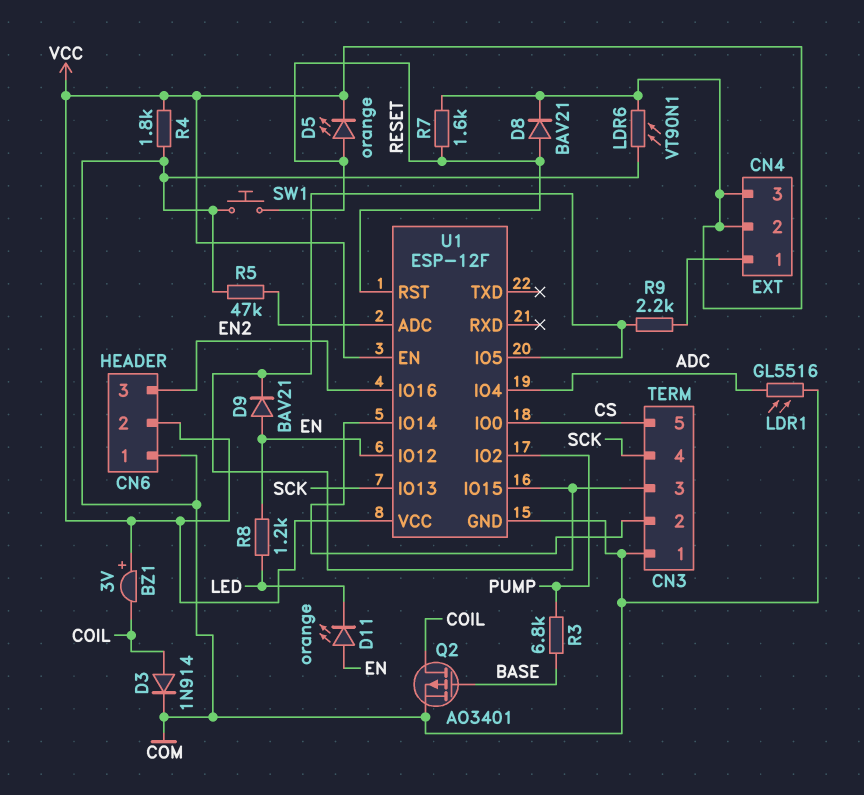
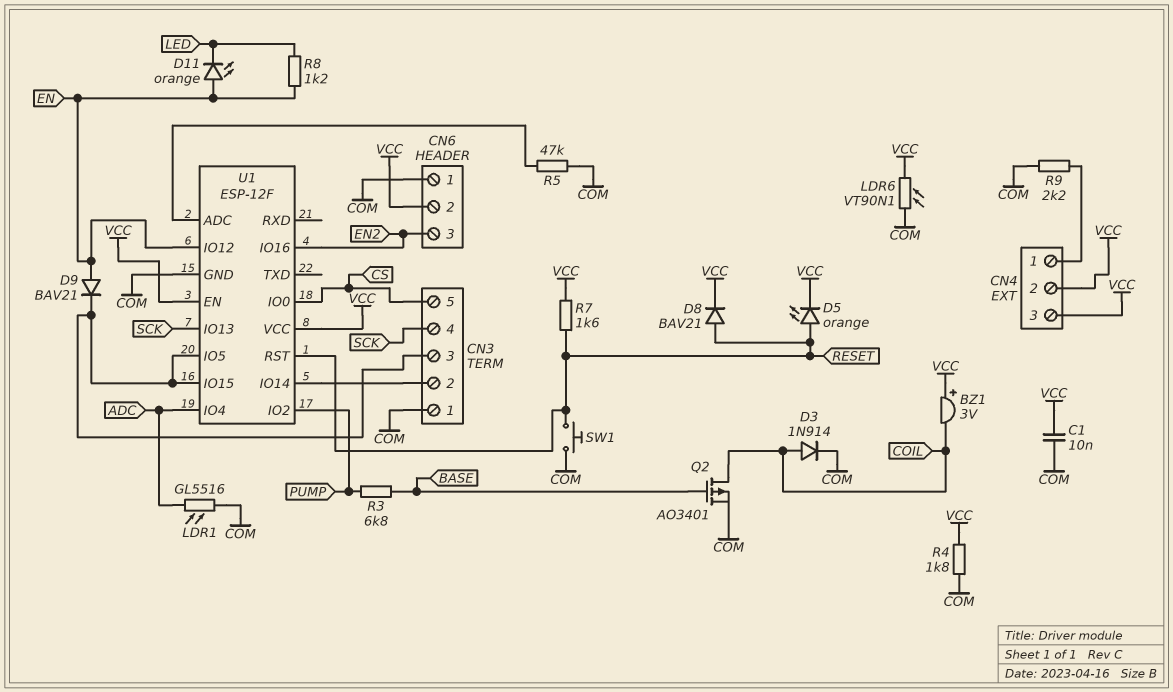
C1: none -> 10nF (COM, VCC)
R9: 2.2k (CN3/3, CN4/1) -> 2.2k (CN4/1, COM)

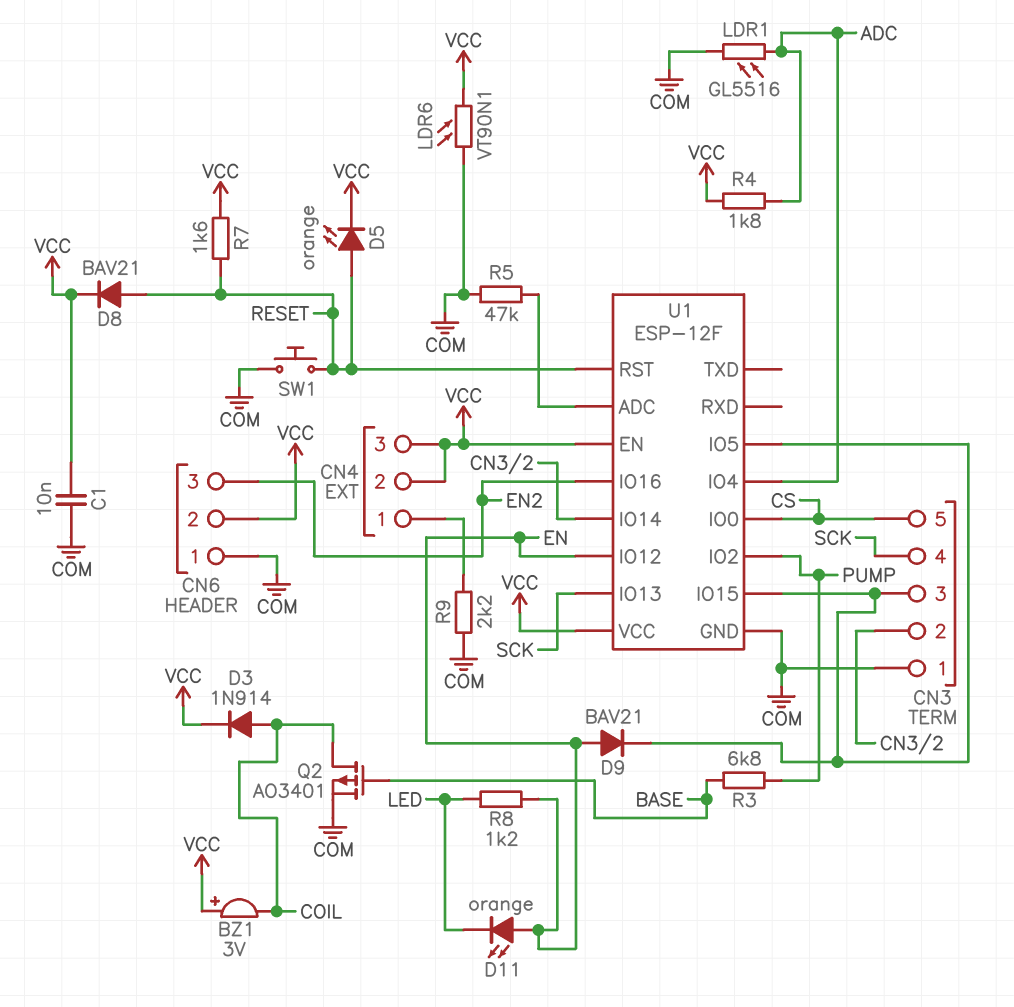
D3: diode 1N914 (A COIL, K COM) -> diode 1N914 (A COIL, K VCC)
R4: 1.8k (COM, VCC) -> 1.8k (ADC, VCC)

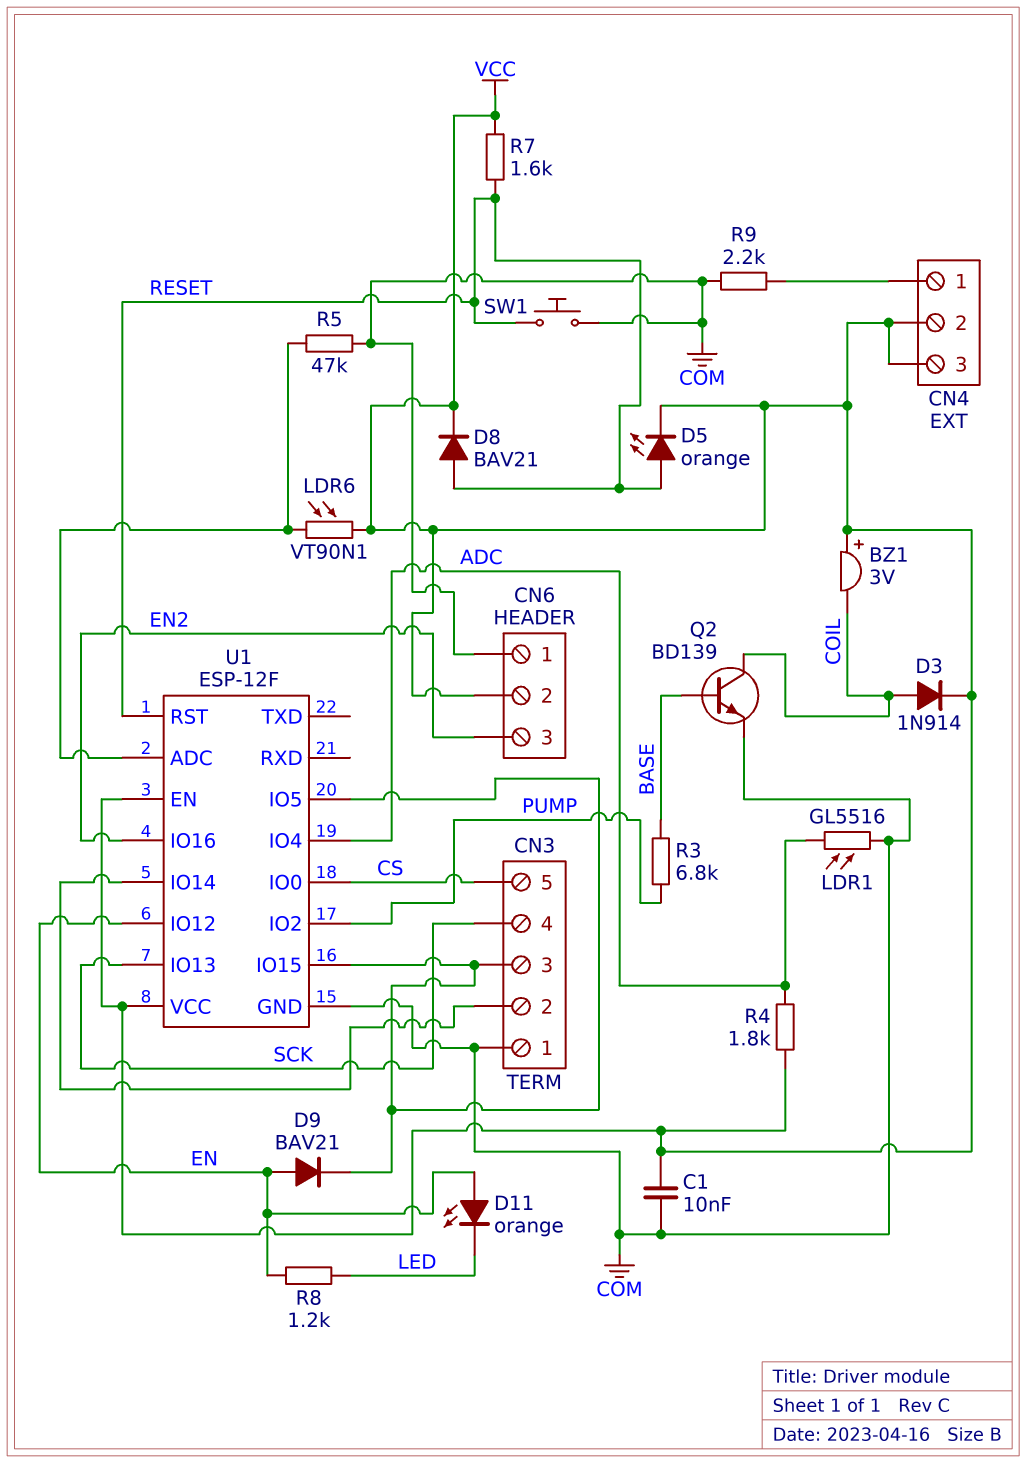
LDR6: VT90N1 (COM, VCC) -> VT90N1 (U1/ADC, VCC)
Q2: PMOS AO3401 (G BASE, D COIL, S COM) -> NPN BD139 (B BASE, C COIL, E COM)

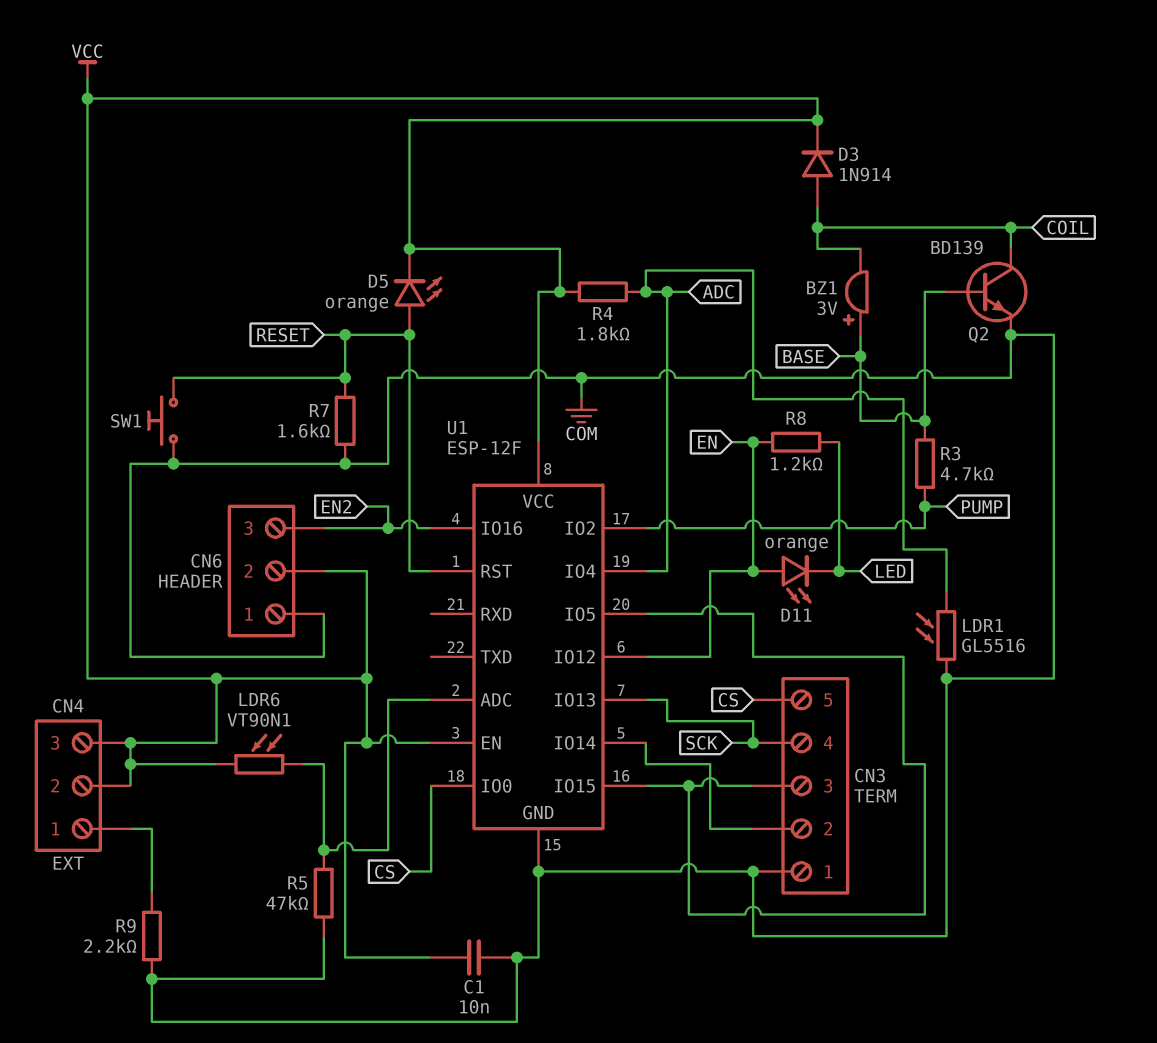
BZ1: buzzer 3V (plus VCC, minus COIL) -> buzzer 3V (plus BASE, minus COIL)
D8: diode BAV21 (A RESET, K VCC) -> none
D9: diode BAV21 (A EN, K CN3/3) -> none
R3: 6.8k (BASE, PUMP) -> 4.7k (BASE, PUMP)
R7: 1.6k (RESET, VCC) -> 1.6k (COM, RESET)

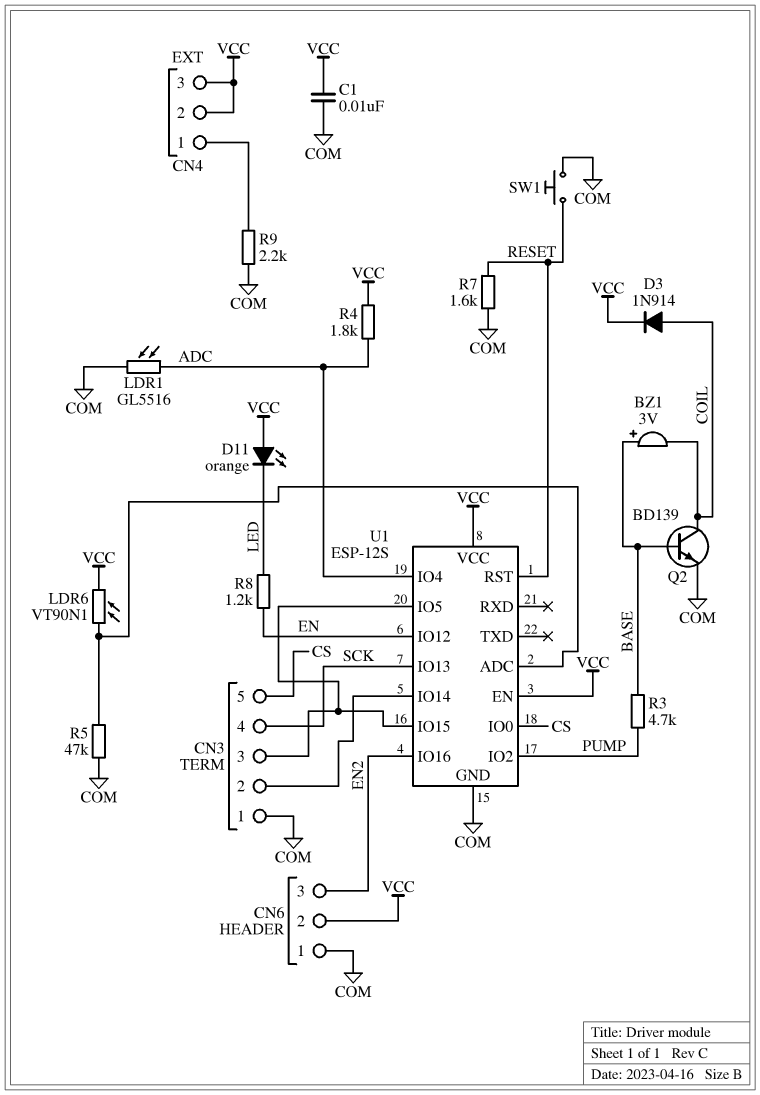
D5: LED orange (A RESET, K VCC) -> none
D11: LED orange (A EN, K LED) -> LED orange (A VCC, K LED)
U1: ESP-12F -> ESP-12S

